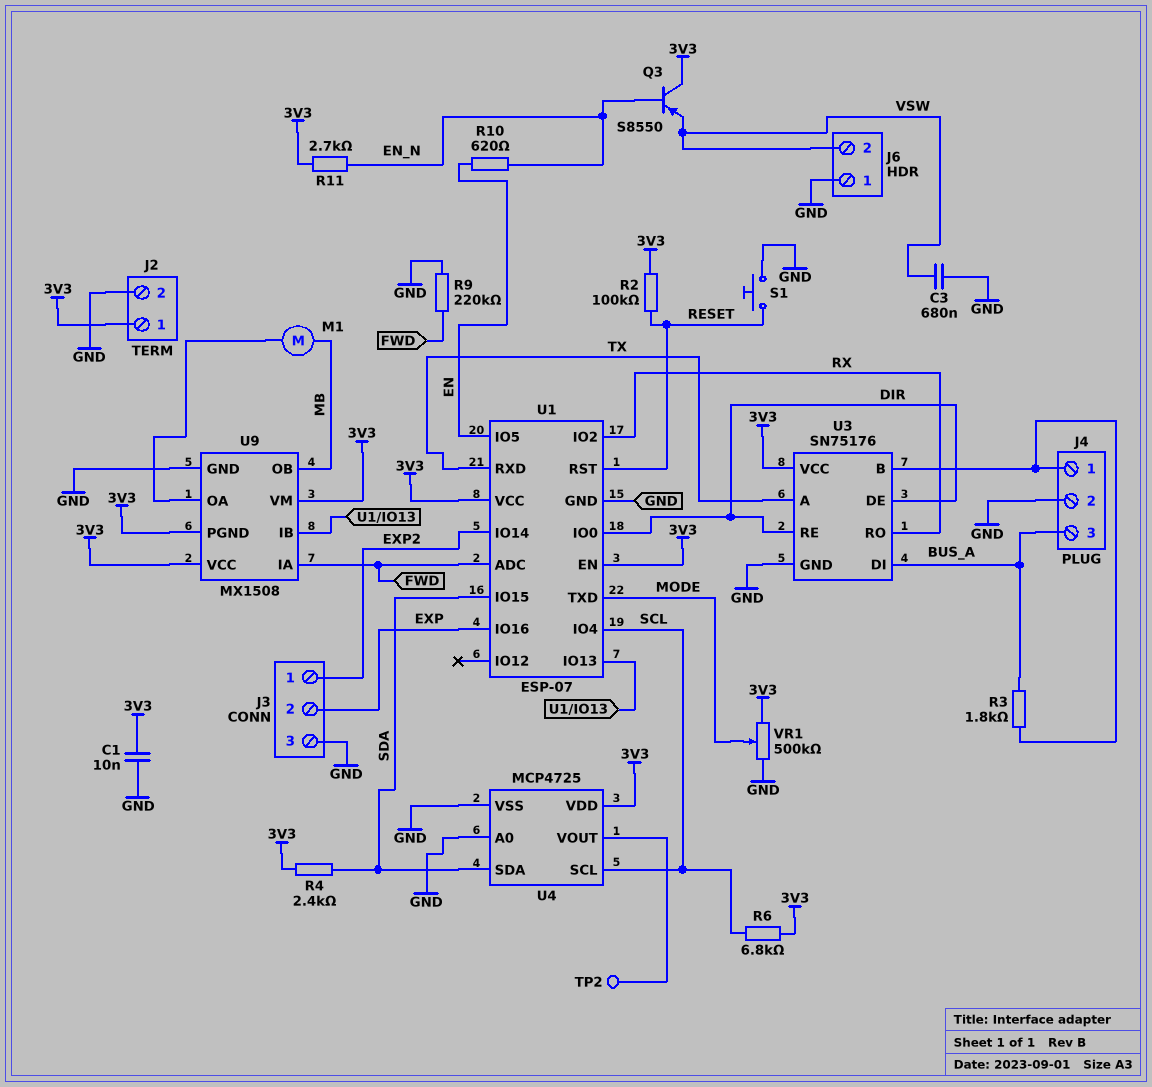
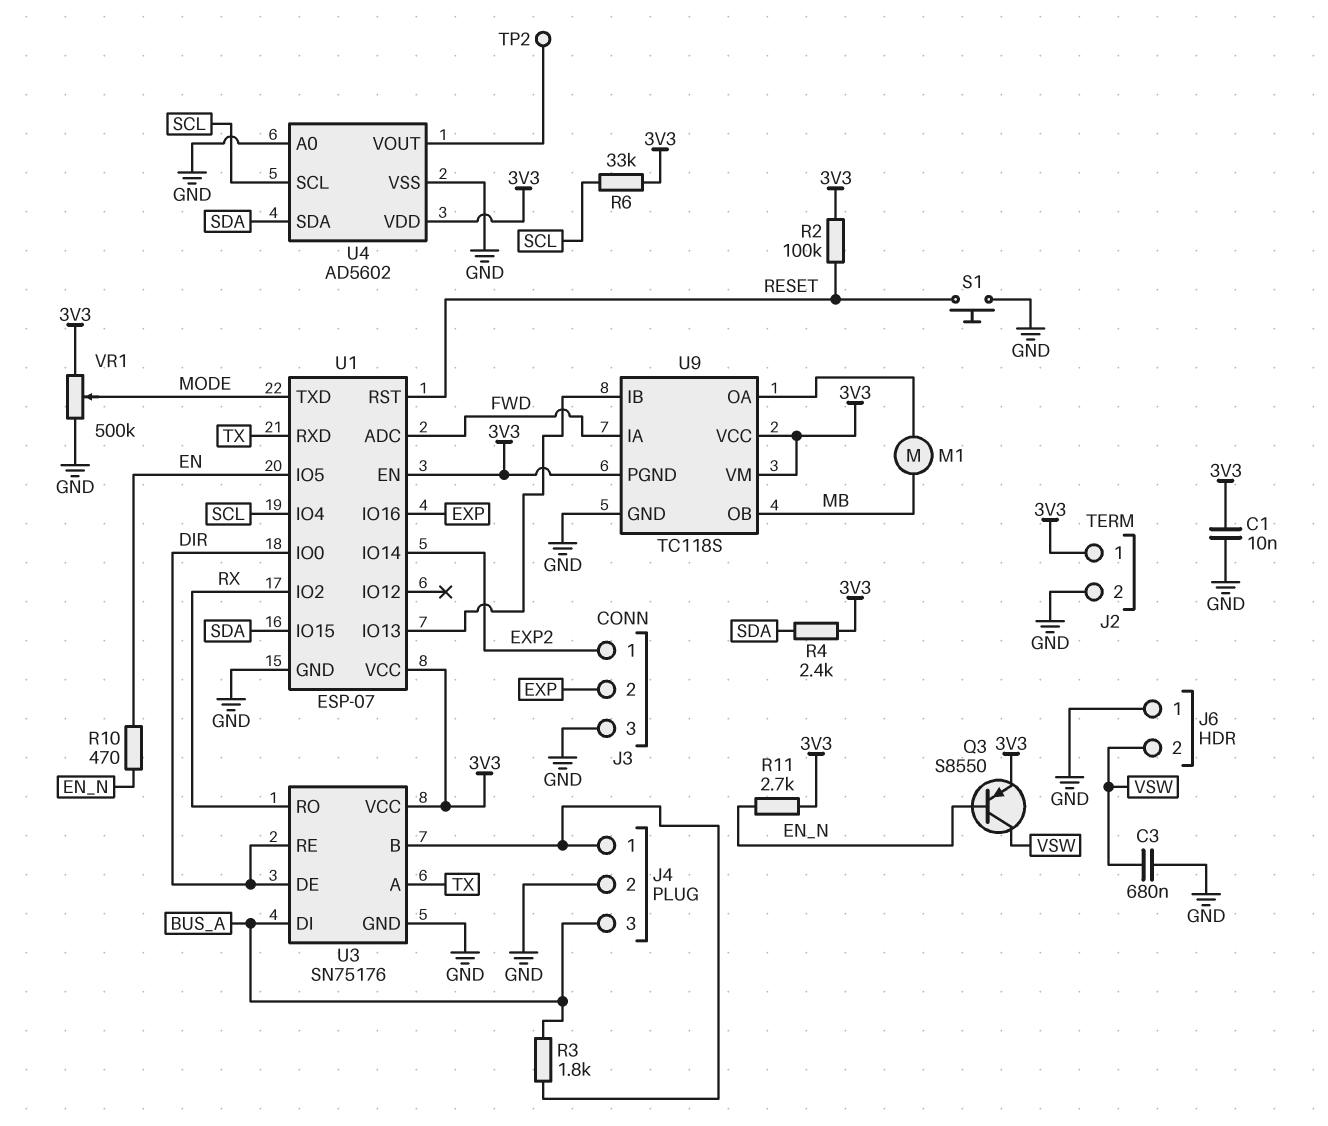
Q3: PNP S8550 (B EN_N, C 3V3, E VSW) -> PNP S8550 (B EN_N, C VSW, E 3V3)
R6: 6.8k (3V3, SCL) -> 33k (3V3, SCL)
R9: 220k (FWD, GND) -> none
R10: 620 (EN, EN_N) -> 470 (EN, EN_N)
U4: MCP4725 -> AD5602
U9: MX1508 -> TC118S

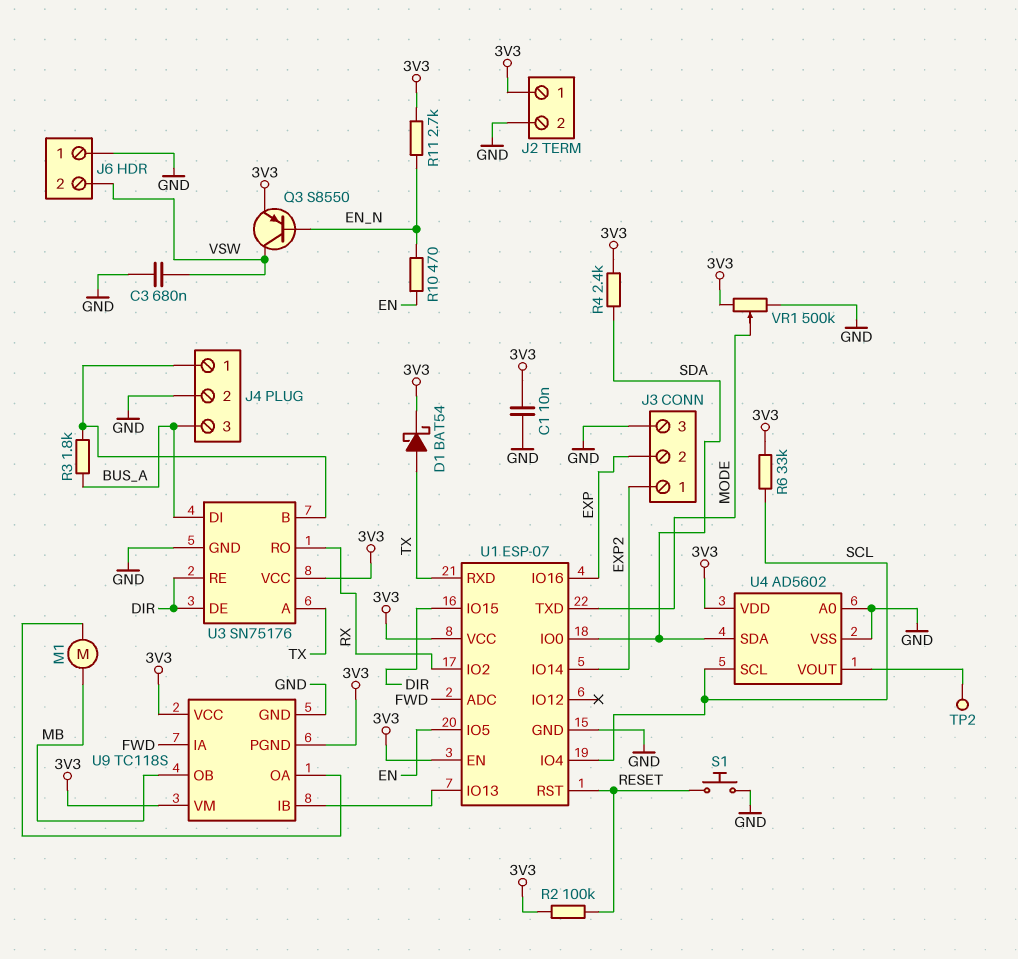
D1: none -> schottky BAT54 (A TX, K 3V3)
U1 pin IO0: DIR -> SDA
U1 pin IO15: SDA -> DIR

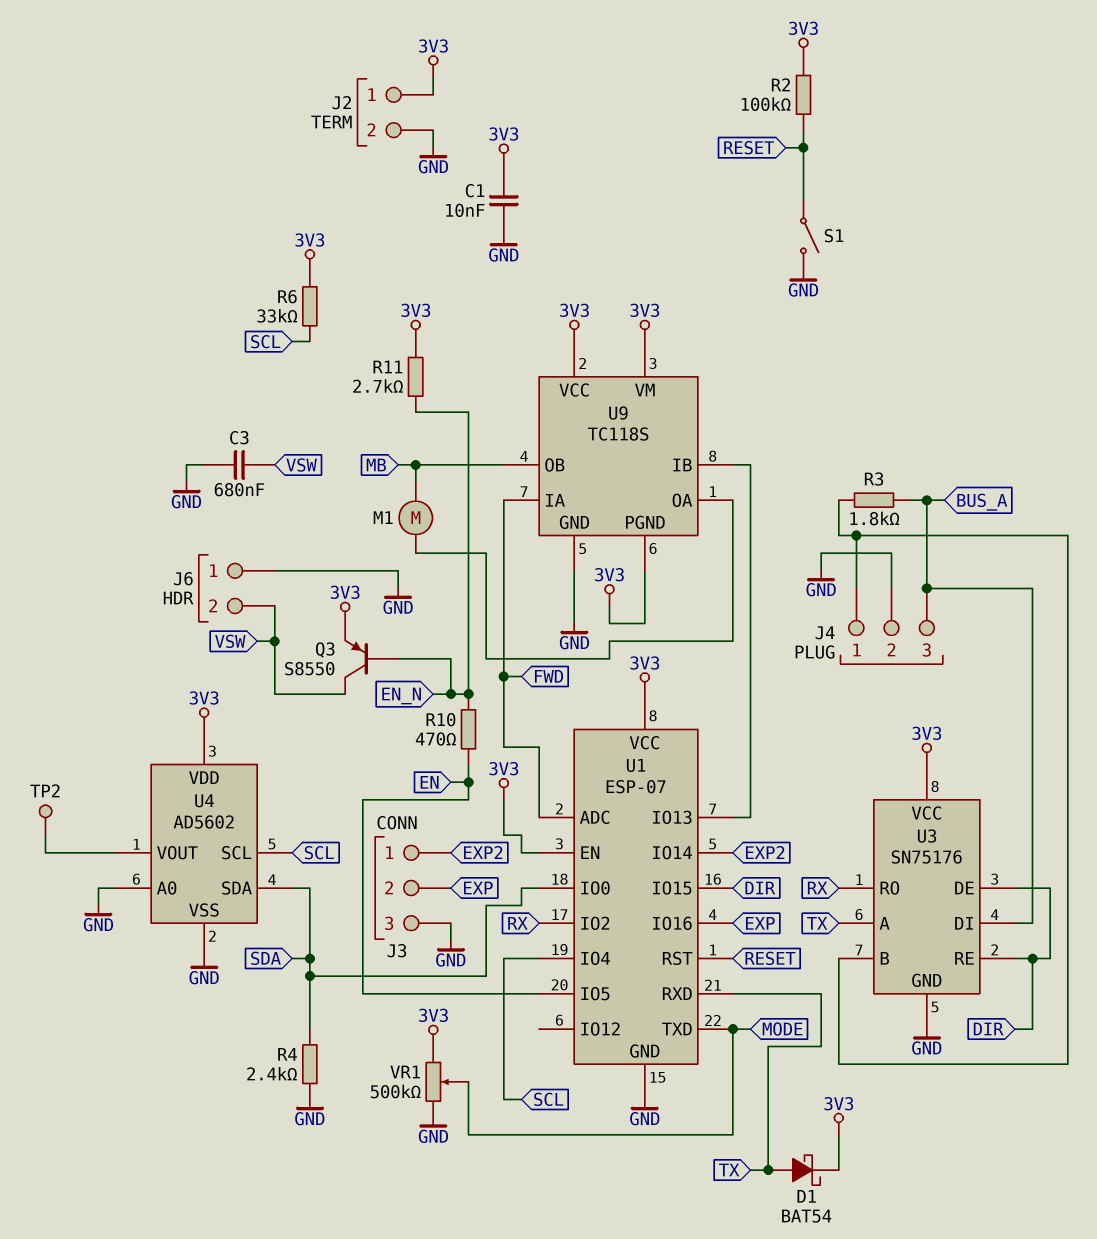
R4: 2.4k (3V3, SDA) -> 2.4k (GND, SDA)
S1: button (GND, RESET) -> switch (GND, RESET)

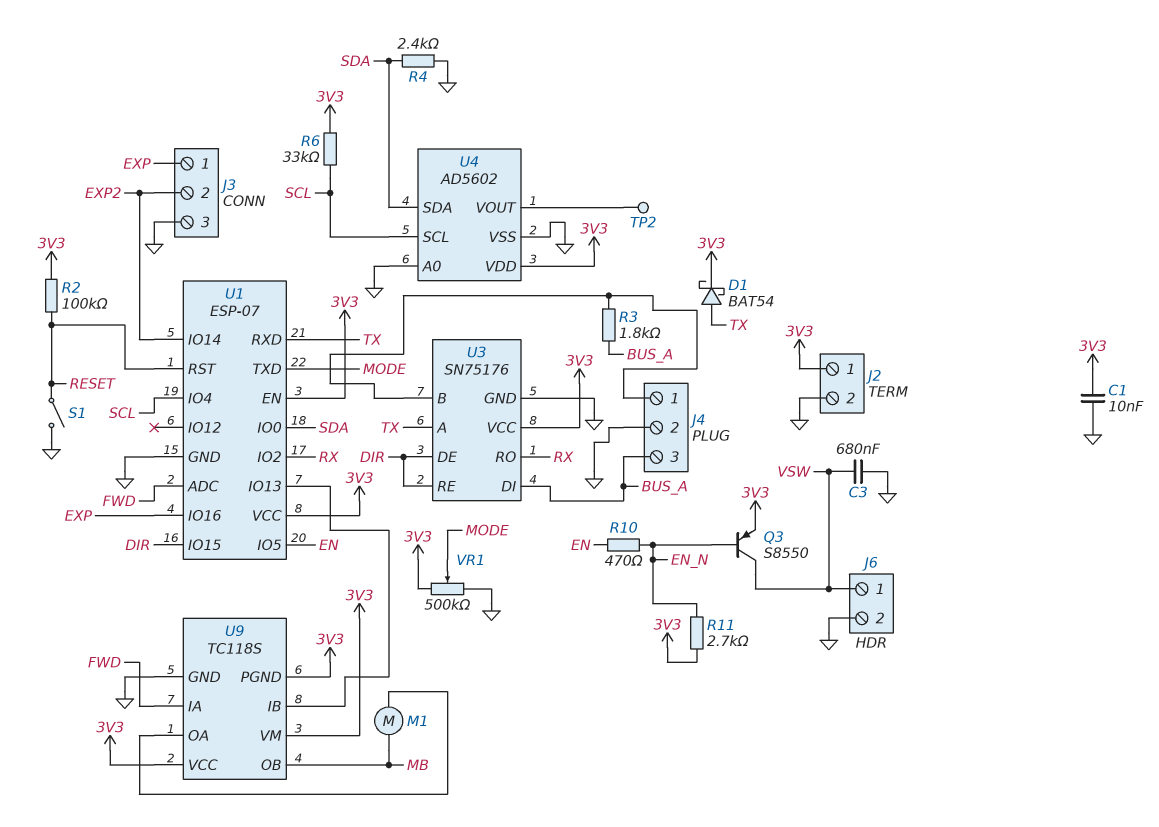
J3 pin 1: EXP2 -> EXP
J3 pin 2: EXP -> EXP2
J6 pin 1: GND -> VSW
J6 pin 2: VSW -> GND

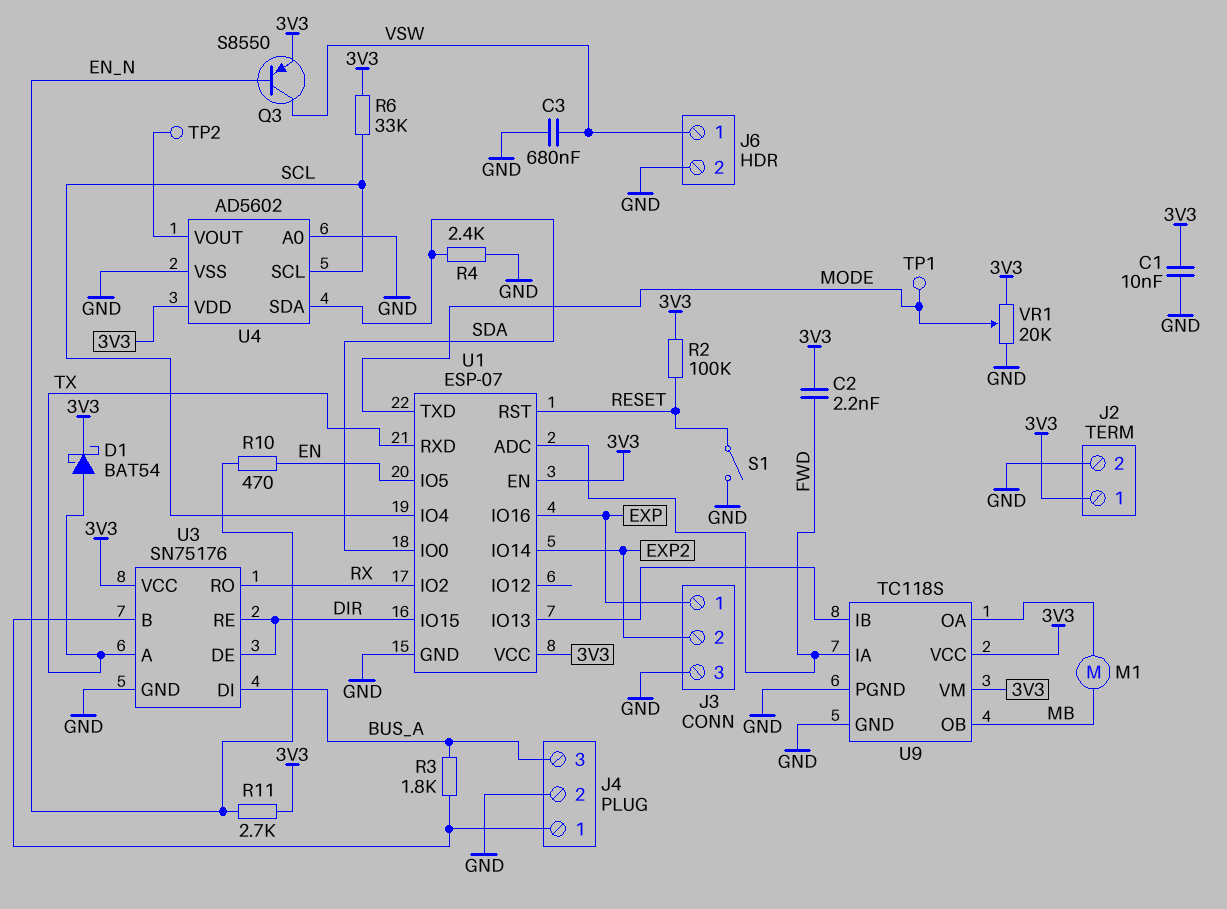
C2: none -> 2.2nF (3V3, FWD)
TP1: none -> test point (MODE)
U9 pin PGND: 3V3 -> GND
VR1: 500k (3V3, GND, wiper MODE) -> 20k (3V3, GND, wiper MODE)

